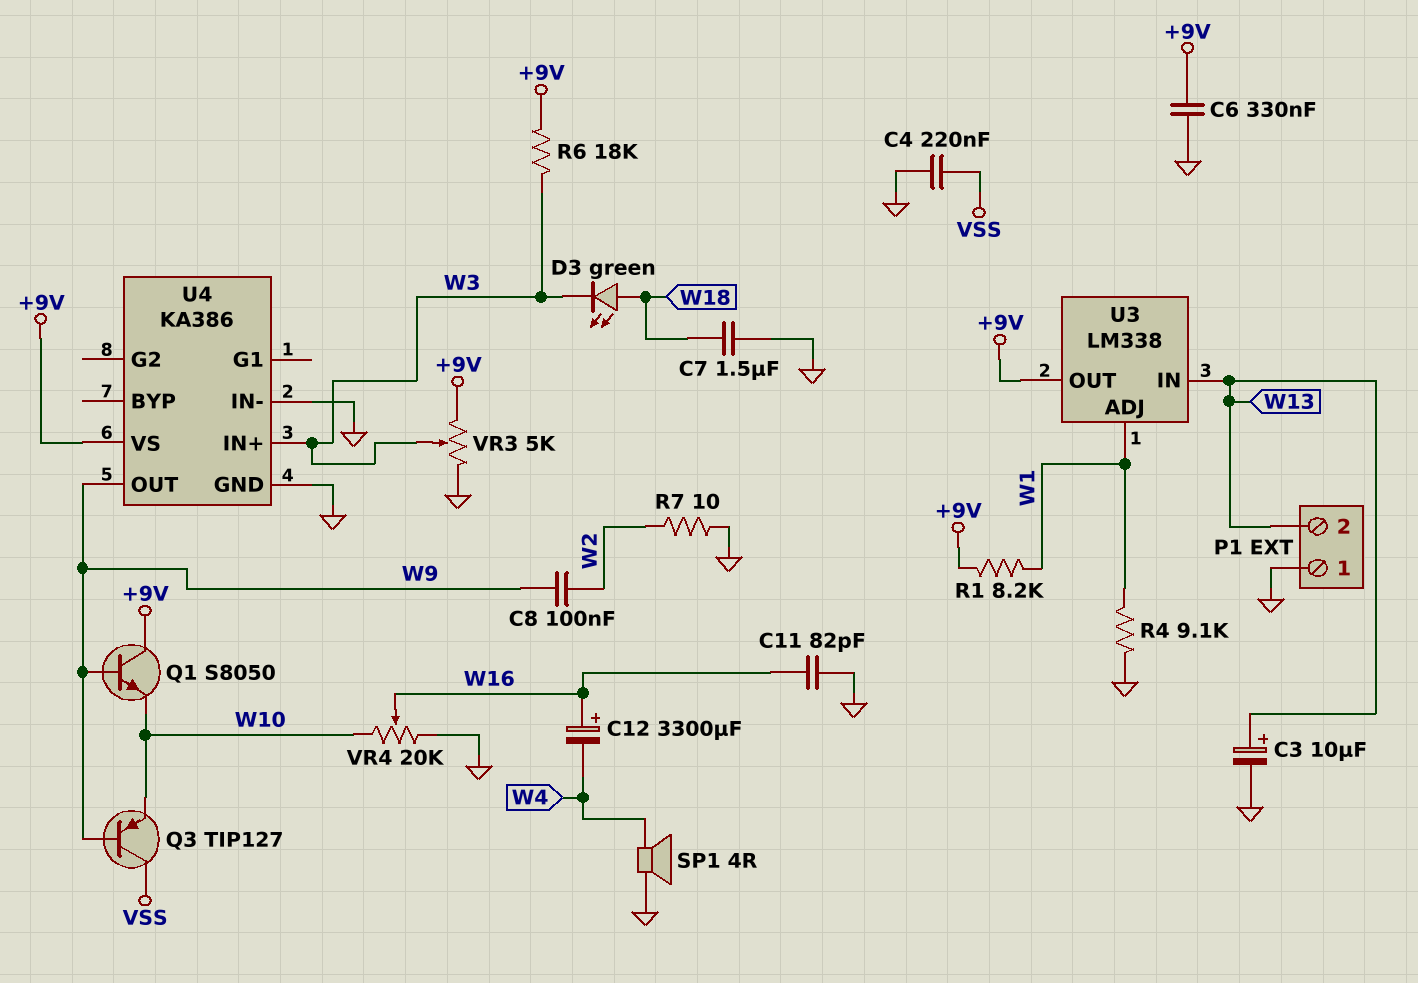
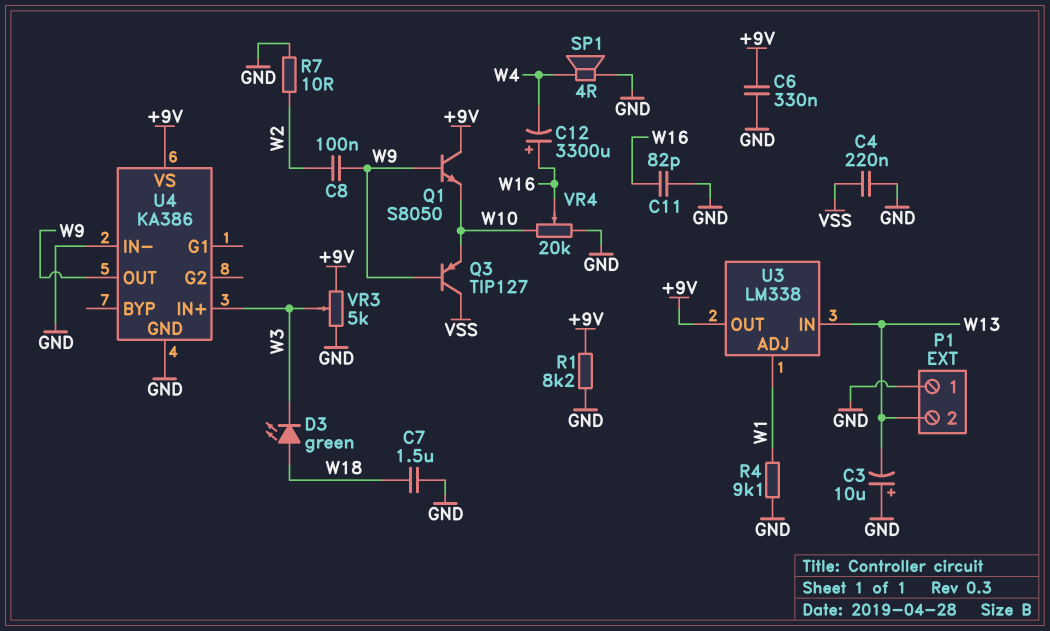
C3: 10uF (plus W13, minus GND) -> 10uF (plus GND, minus W13)
R1: 8.2k (+9V, W1) -> 8.2k (+9V, GND)
R6: 18k (+9V, W3) -> none

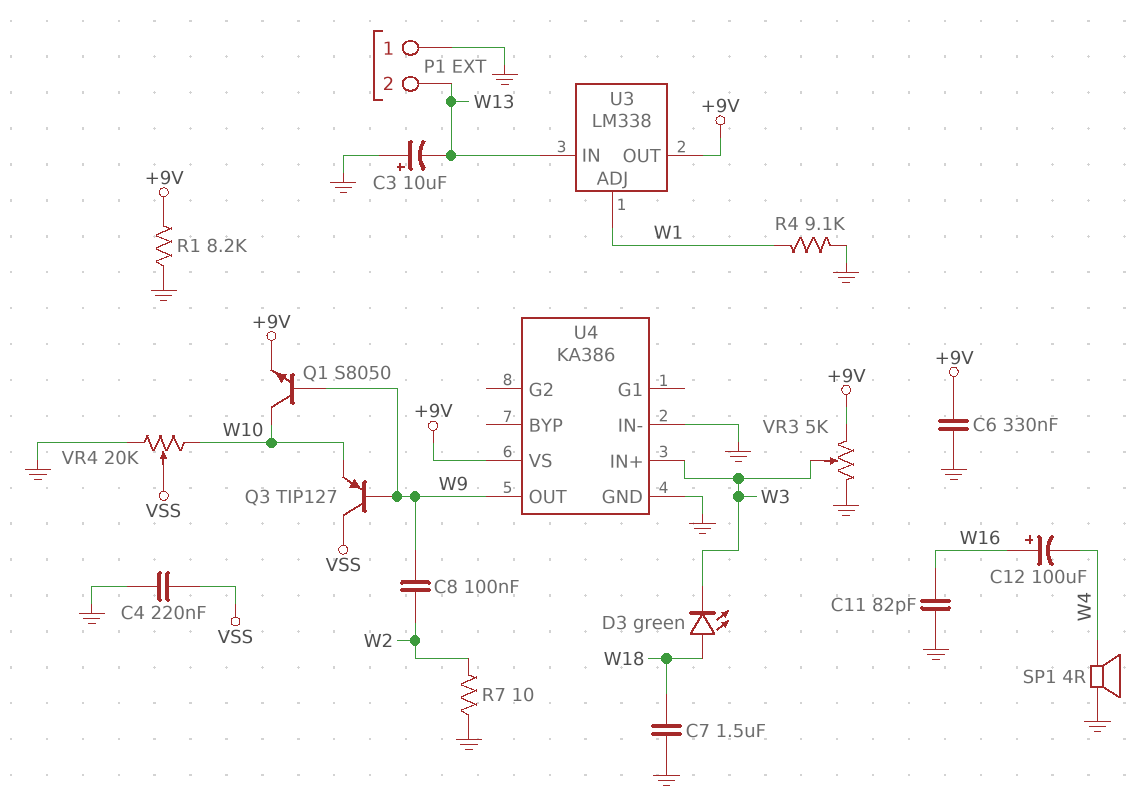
C12: 3300uF (plus W16, minus W4) -> 100uF (plus W16, minus W4)
Q1: NPN S8050 (B W9, C +9V, E W10) -> NPN S8050 (B W9, C W10, E +9V)
VR4: 20k (GND, W10, wiper W16) -> 20k (GND, W10, wiper VSS)

